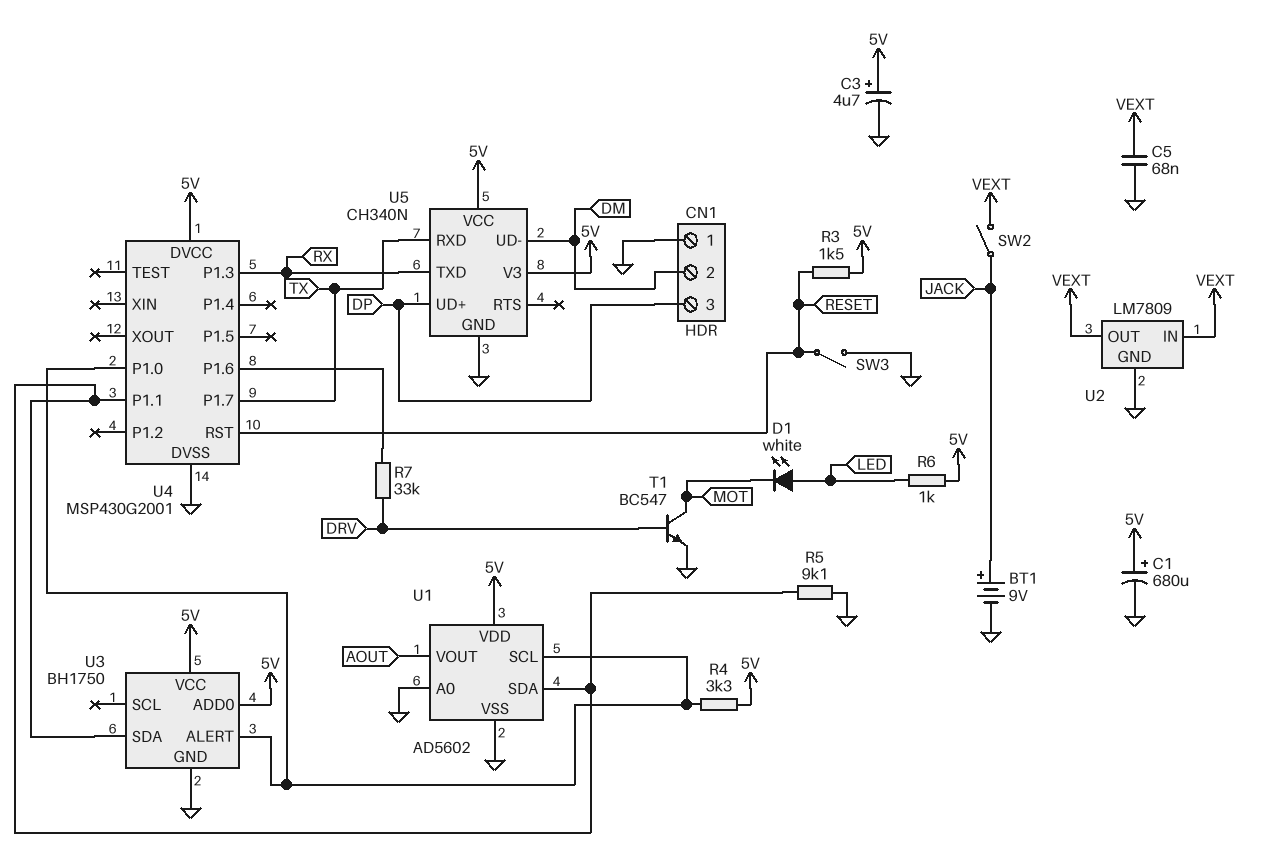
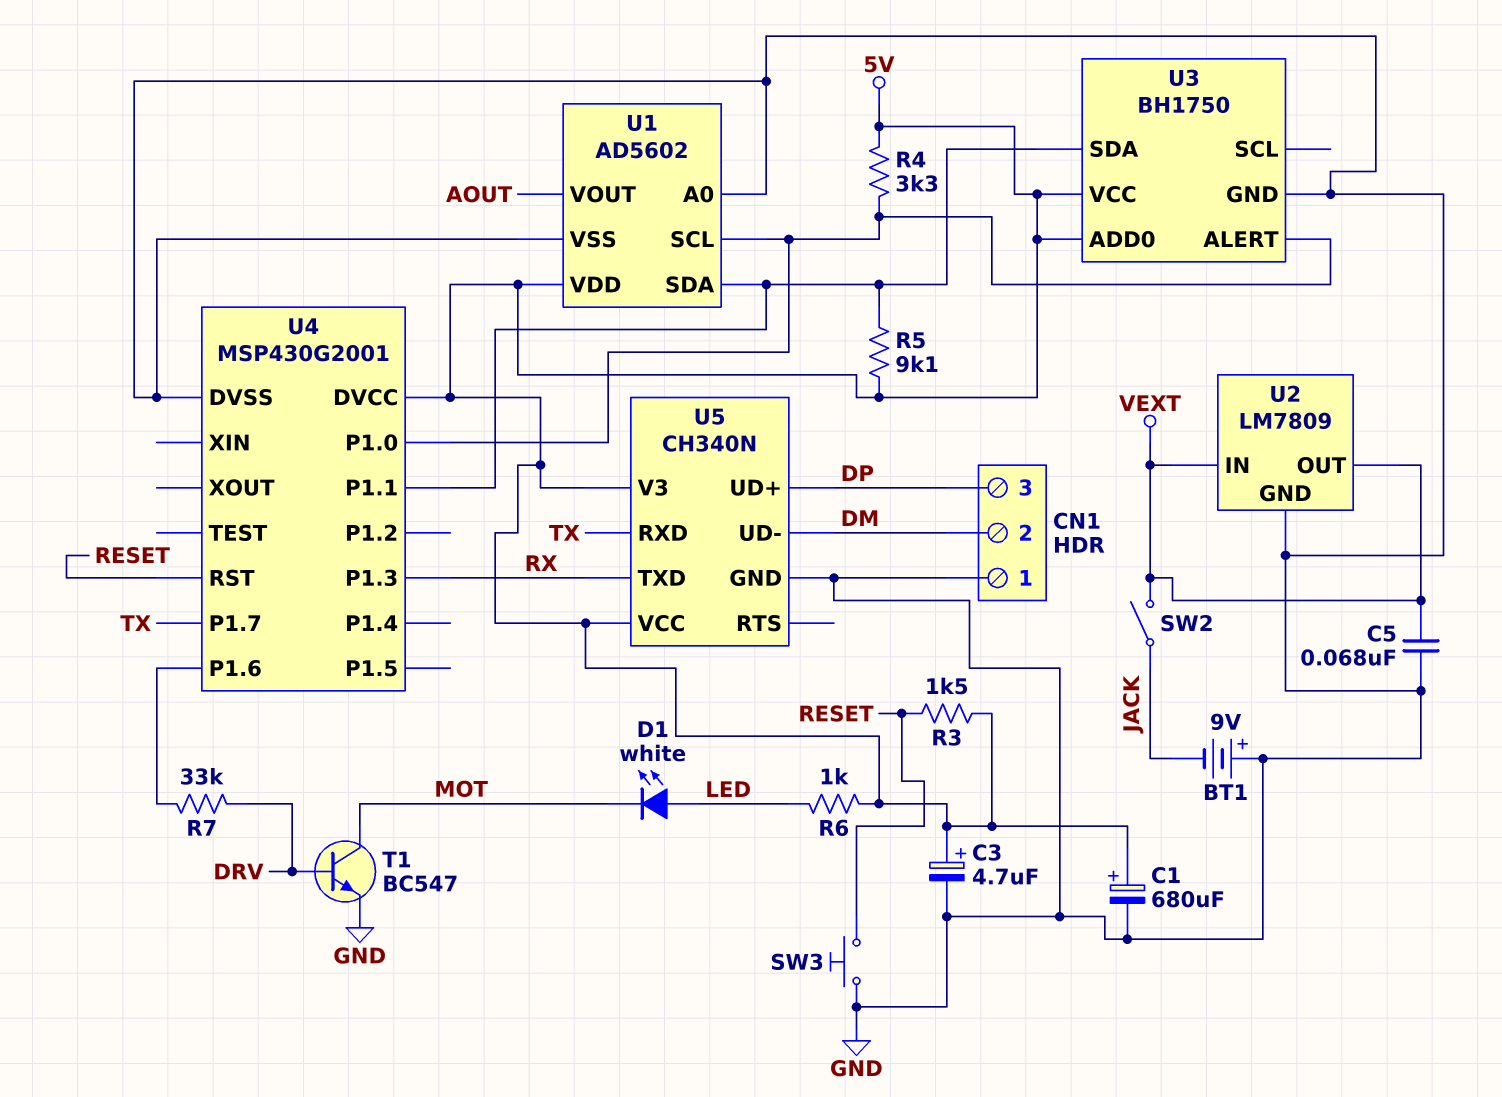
BT1: 9V (plus JACK, minus GND) -> 9V (plus GND, minus JACK)
R5: 9.1k (GND, U1/SDA) -> 9.1k (5V, U1/SDA)
SW3: switch (GND, RESET) -> button (GND, RESET)

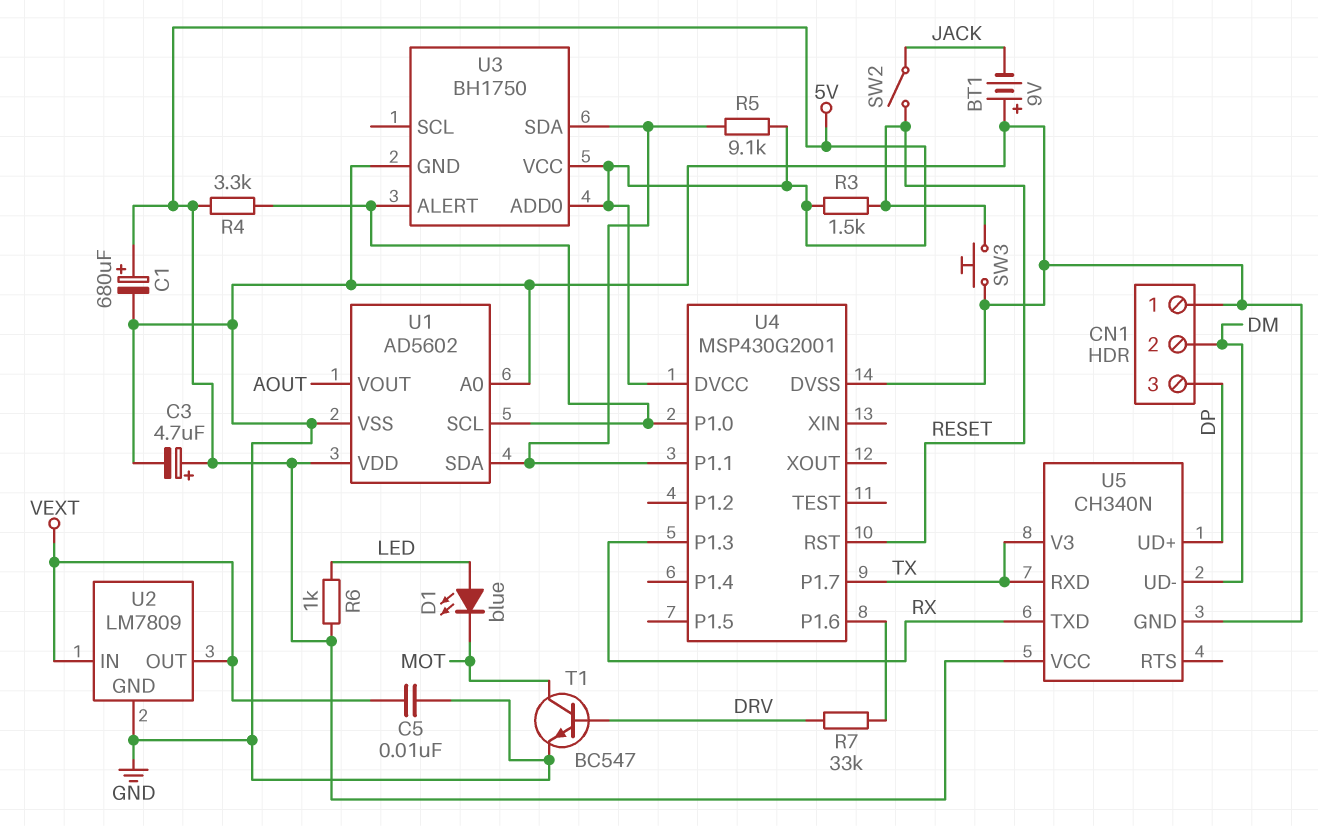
C5: 68nF (GND, VEXT) -> 10nF (GND, VEXT)
D1: LED white (A LED, K MOT) -> LED blue (A LED, K MOT)
SW2: switch (JACK, VEXT) -> switch (JACK, RESET)
U5 pin V3: 5V -> TX

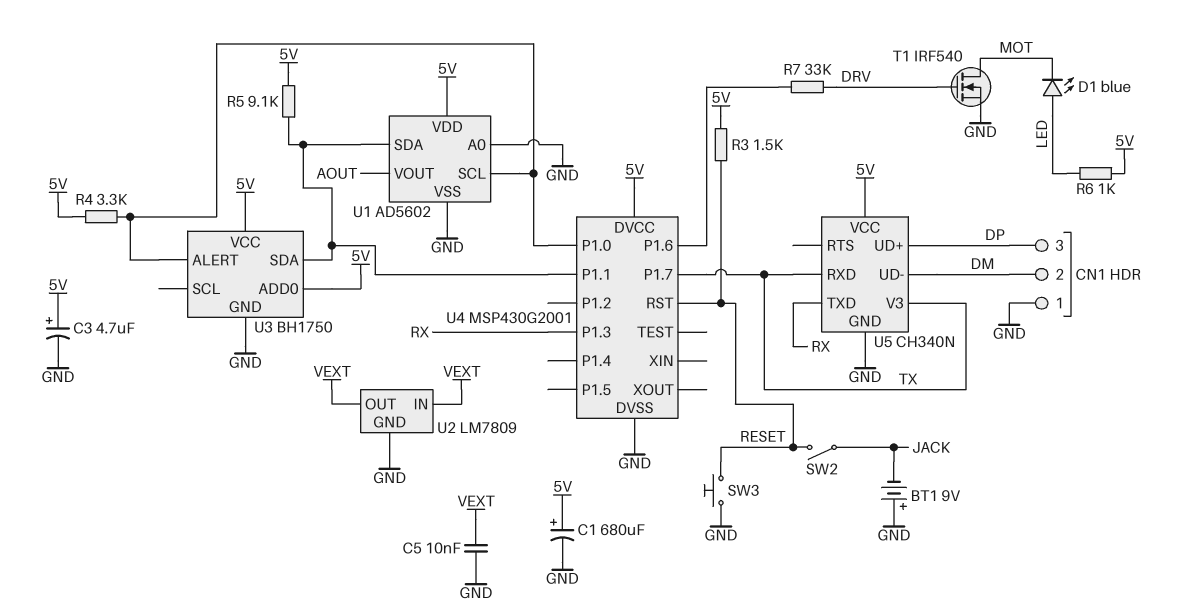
T1: NPN BC547 (B DRV, C MOT, E GND) -> NMOS IRF540 (G DRV, D MOT, S GND)

